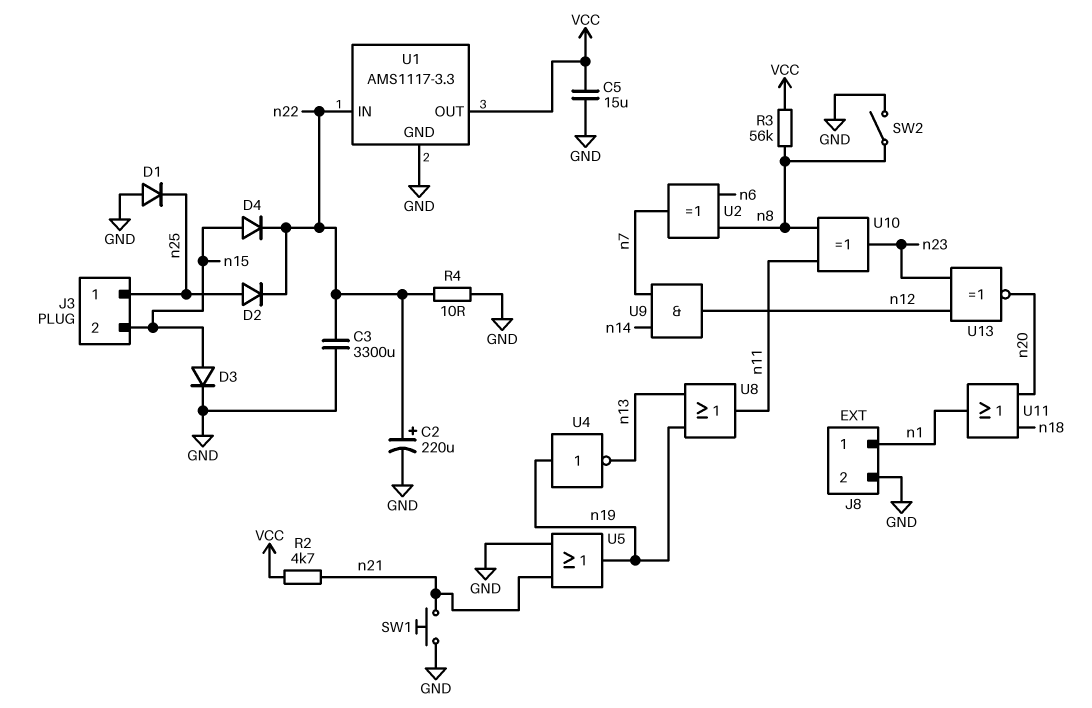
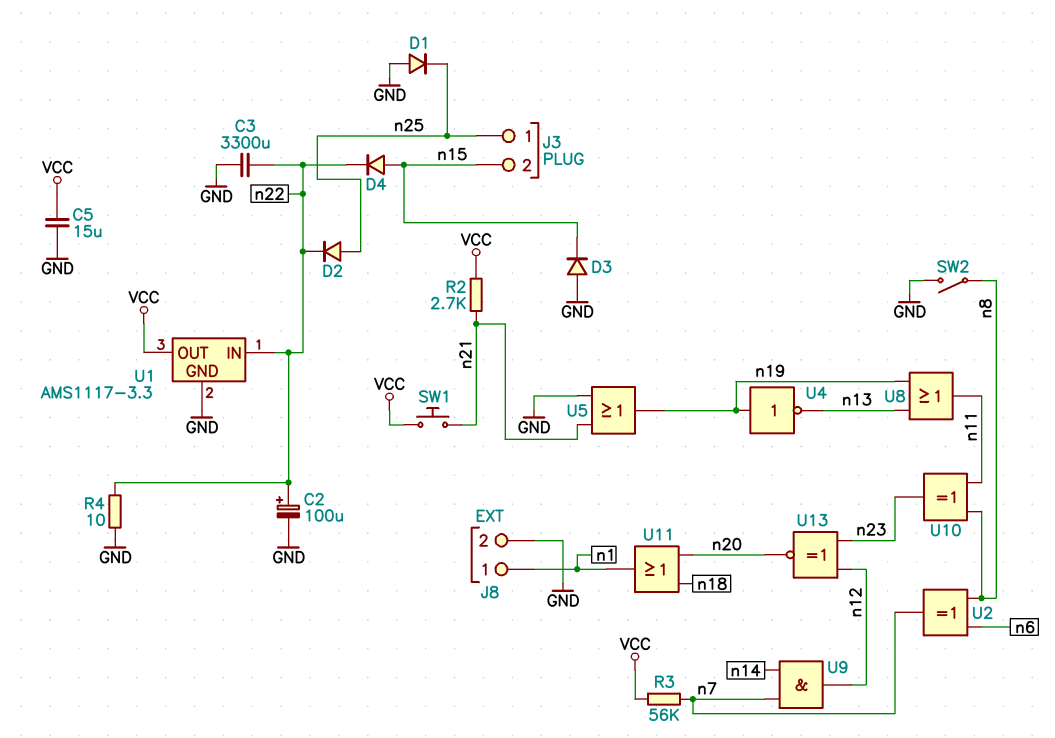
C2: 220uF (plus n22, minus GND) -> 100uF (plus n22, minus GND)
D3: diode (A n15, K GND) -> diode (A GND, K n15)
R2: 4.7k (VCC, n21) -> 2.7k (VCC, n21)
R3: 56k (VCC, n8) -> 56k (VCC, n7)
SW1: button (GND, n21) -> button (VCC, n21)

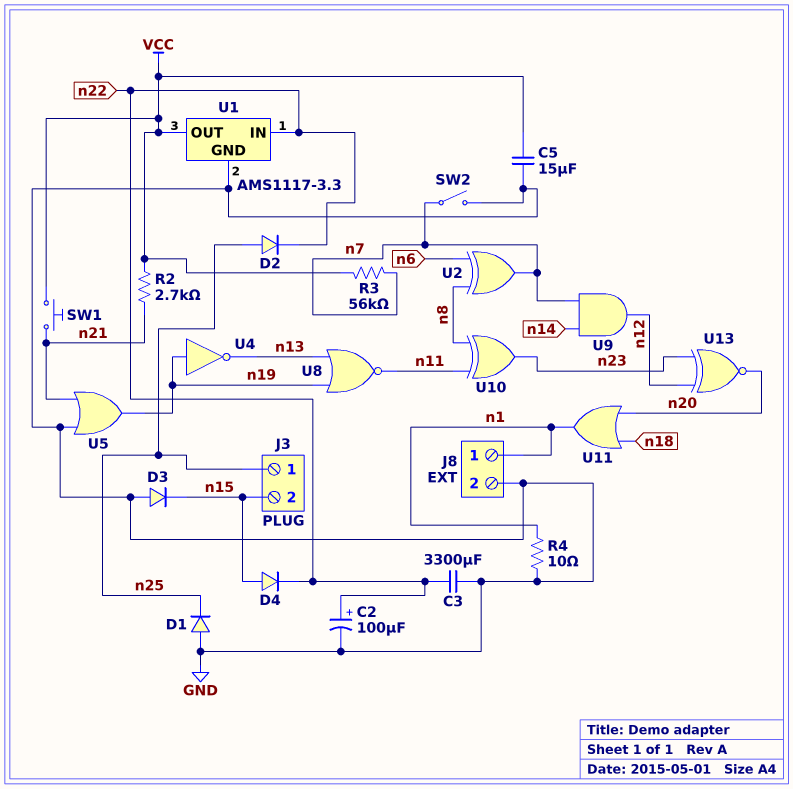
R4: 10 (GND, n22) -> 10 (GND, n1)
SW2: switch (GND, n8) -> switch (GND, n7)
U8: OR (in n13, in n19, out n11) -> NOR (in n13, in n19, out n11)

